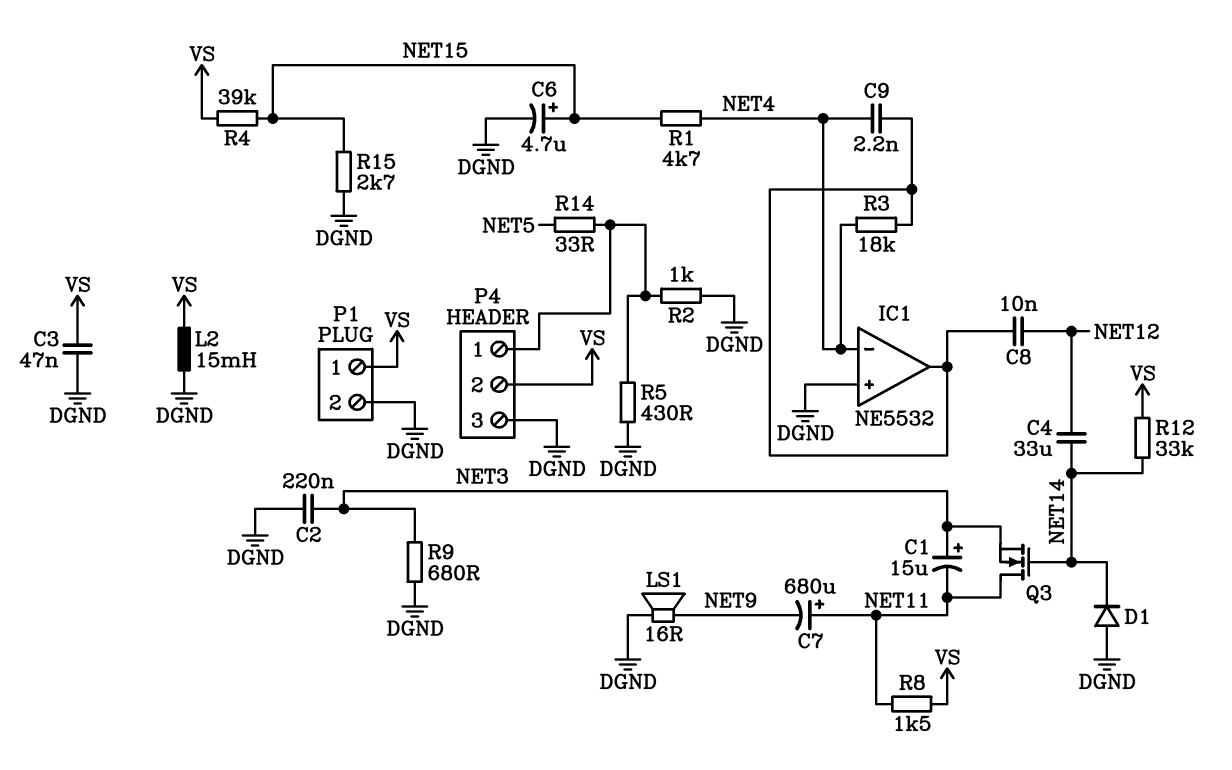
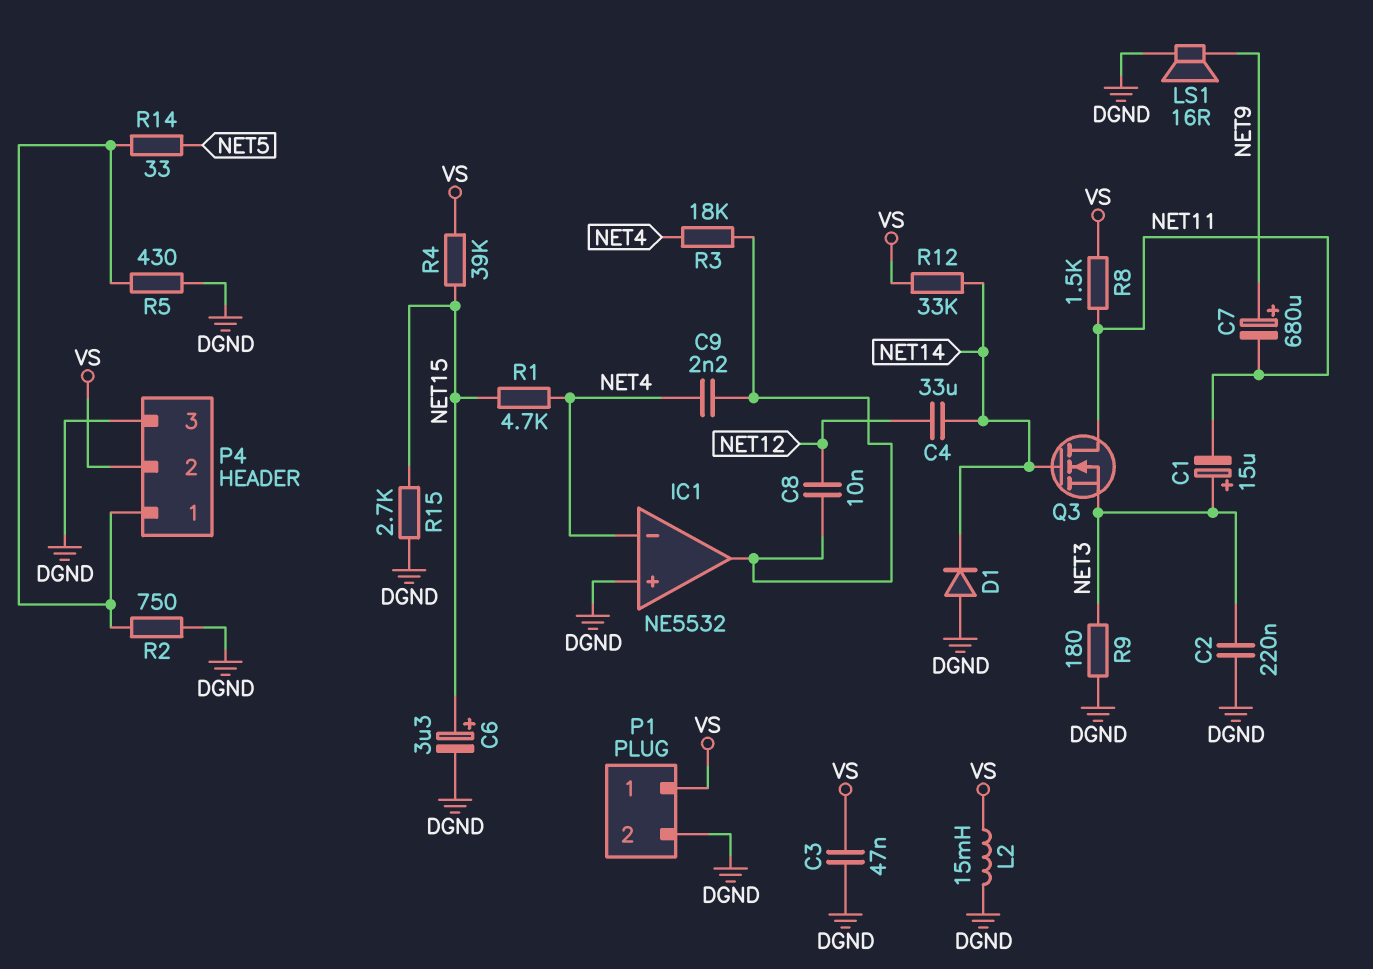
C6: 4.7uF (plus NET15, minus DGND) -> 3.3uF (plus NET15, minus DGND)
C7: 680uF (plus NET11, minus NET9) -> 680uF (plus NET9, minus NET11)
R2: 1k (DGND, P4/1) -> 750 (DGND, P4/1)
R9: 680 (DGND, NET3) -> 180 (DGND, NET3)

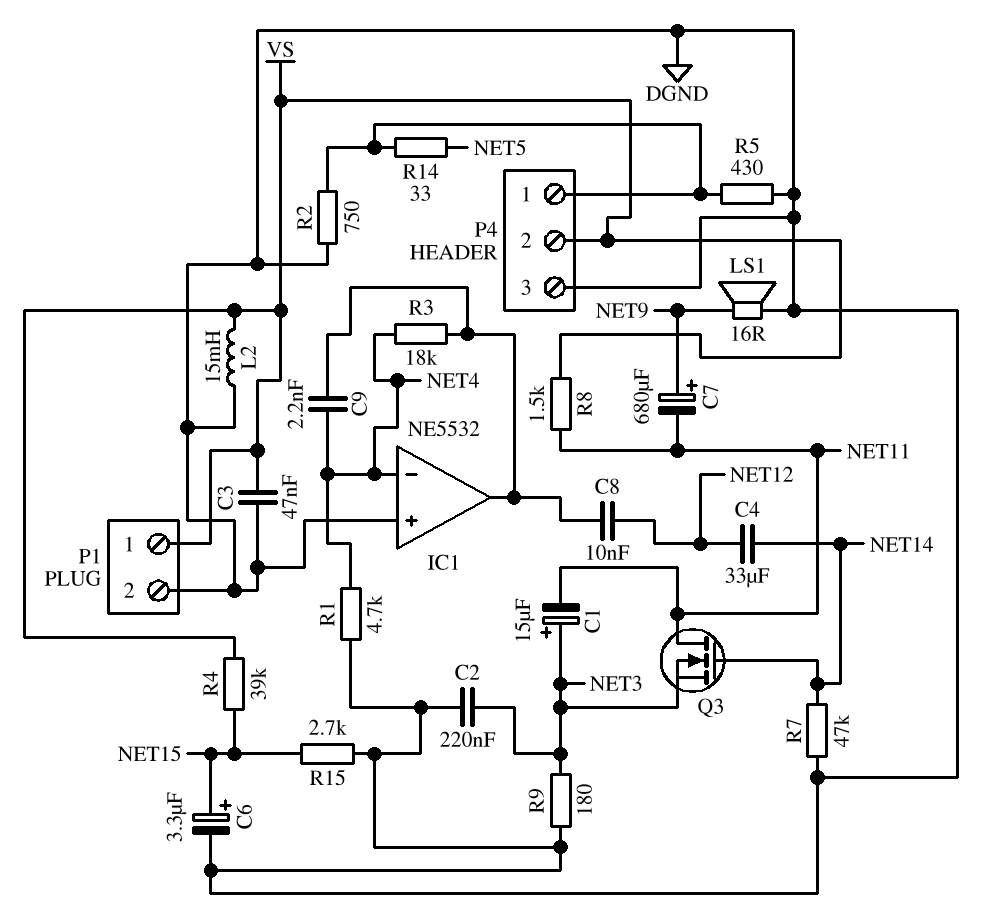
D1: diode (A DGND, K NET14) -> none
R1: 4.7k (NET4, NET15) -> 4.7k (DGND, NET4)
R7: none -> 47k (DGND, NET14)
R12: 33k (NET14, VS) -> none

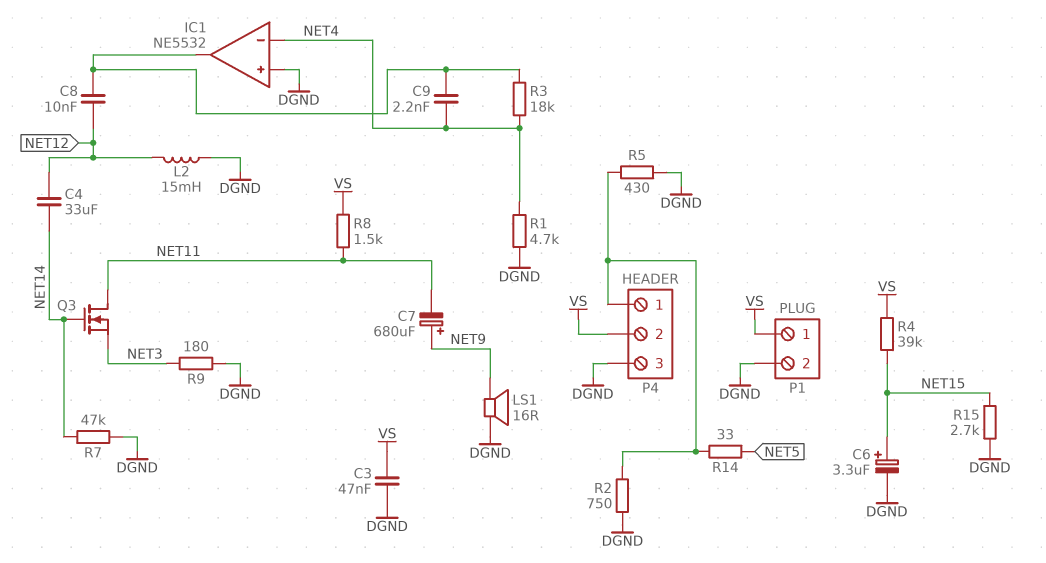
C1: 15uF (plus NET3, minus NET11) -> none
C2: 220nF (DGND, NET3) -> none
L2: 15mH (DGND, VS) -> 15mH (DGND, NET12)

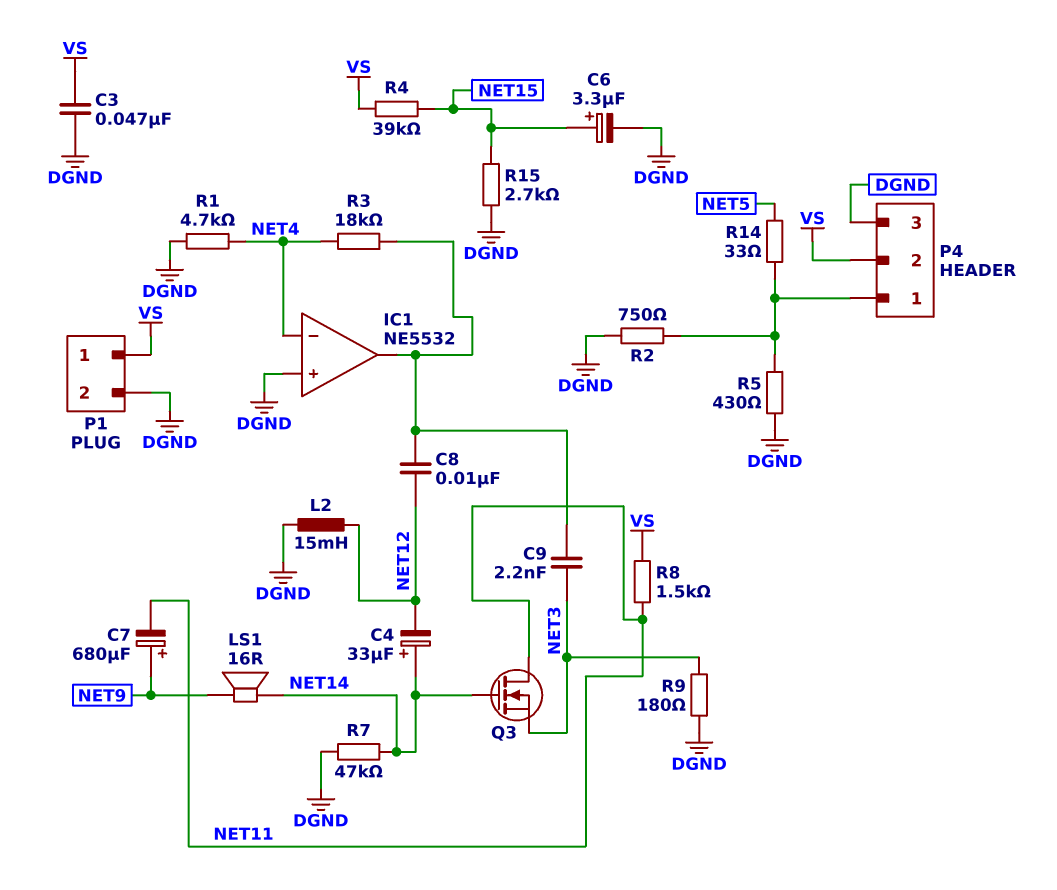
C4: 33uF (NET12, NET14) -> 33uF (plus NET14, minus NET12)
C9: 2.2nF (IC1/out, NET4) -> 2.2nF (IC1/out, NET3)
LS1: speaker 16R (DGND, NET9) -> speaker 16R (NET9, NET14)

